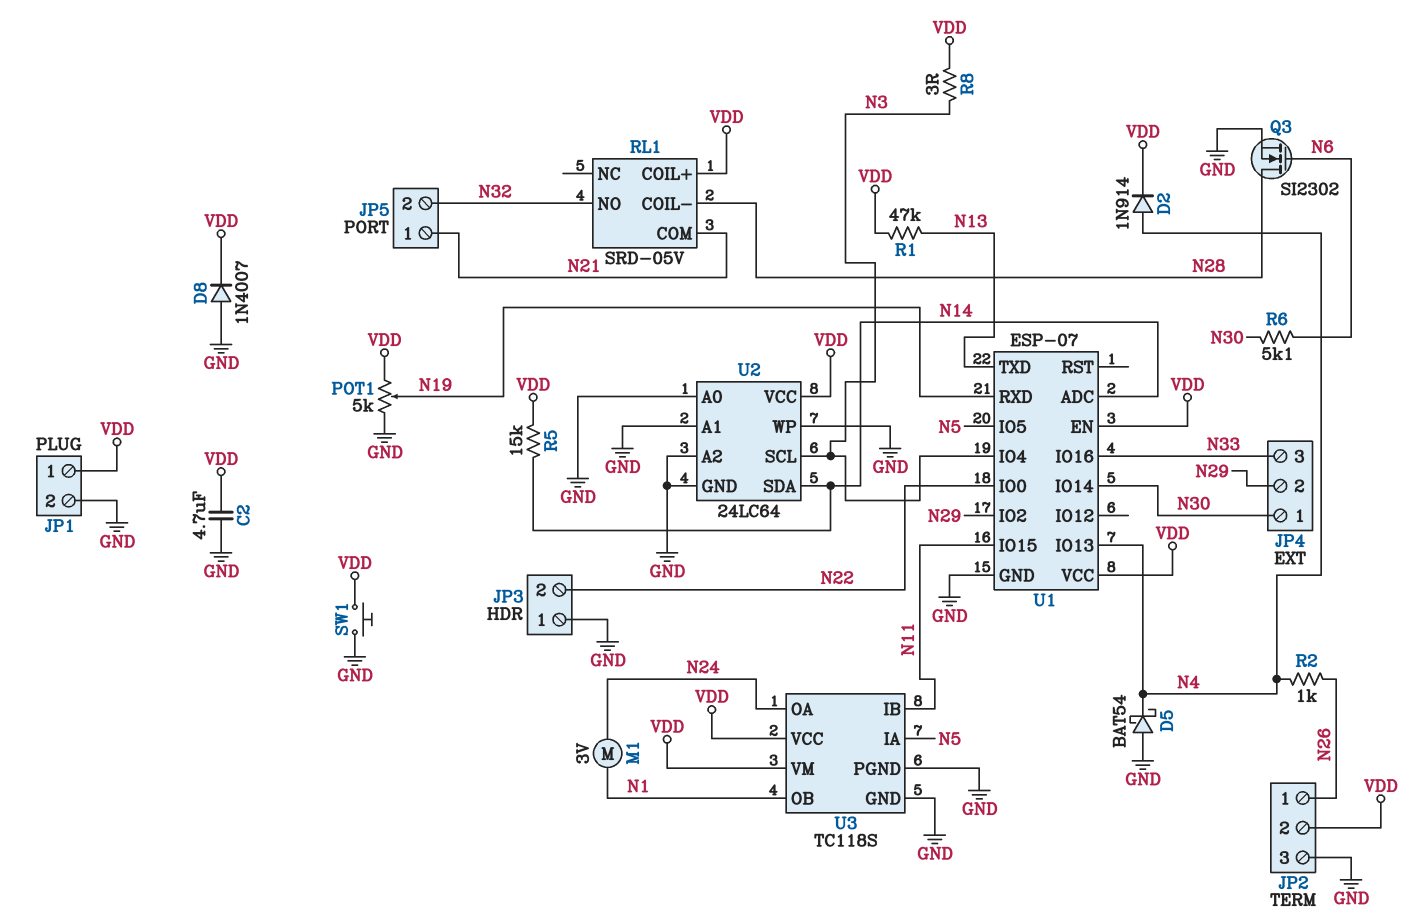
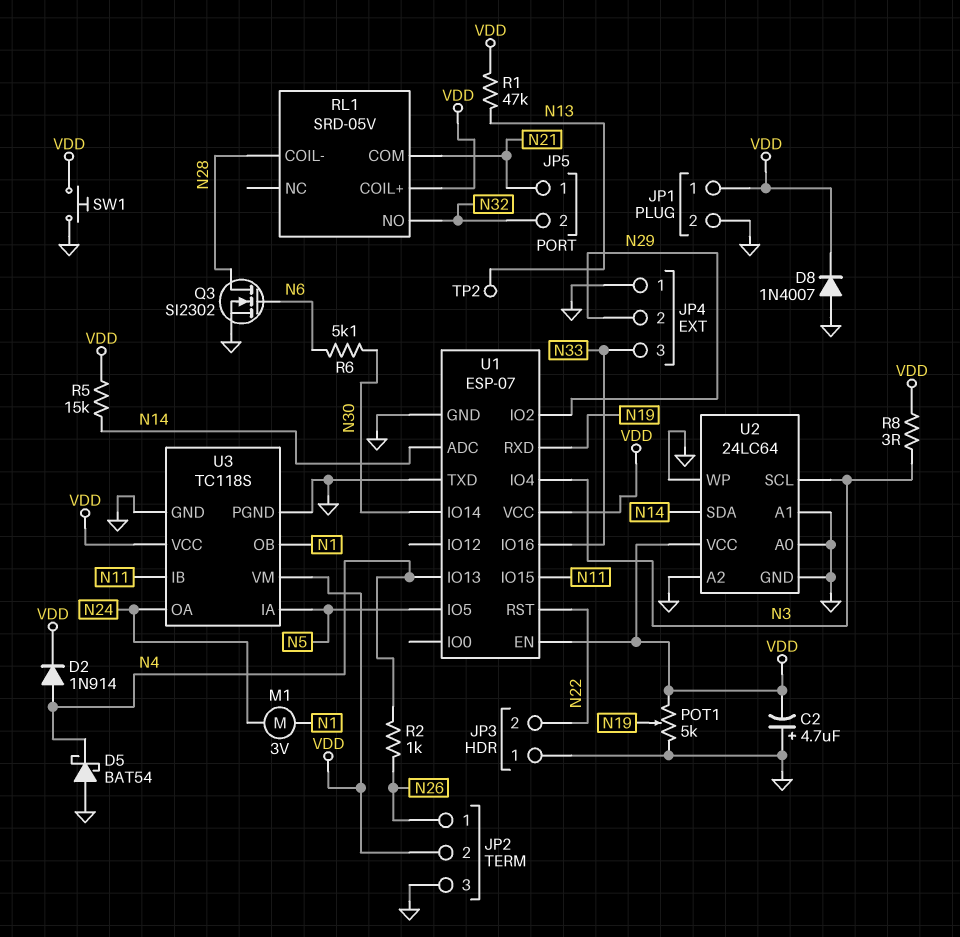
C2: 4.7uF (GND, VDD) -> 4.7uF (plus GND, minus VDD)
JP4 pin 1: N30 -> GND
TP2: none -> test point (N13)
U1 pin IO0: N22 -> none
U1 pin RST: none -> N22
U1 pin TXD: N13 -> GND

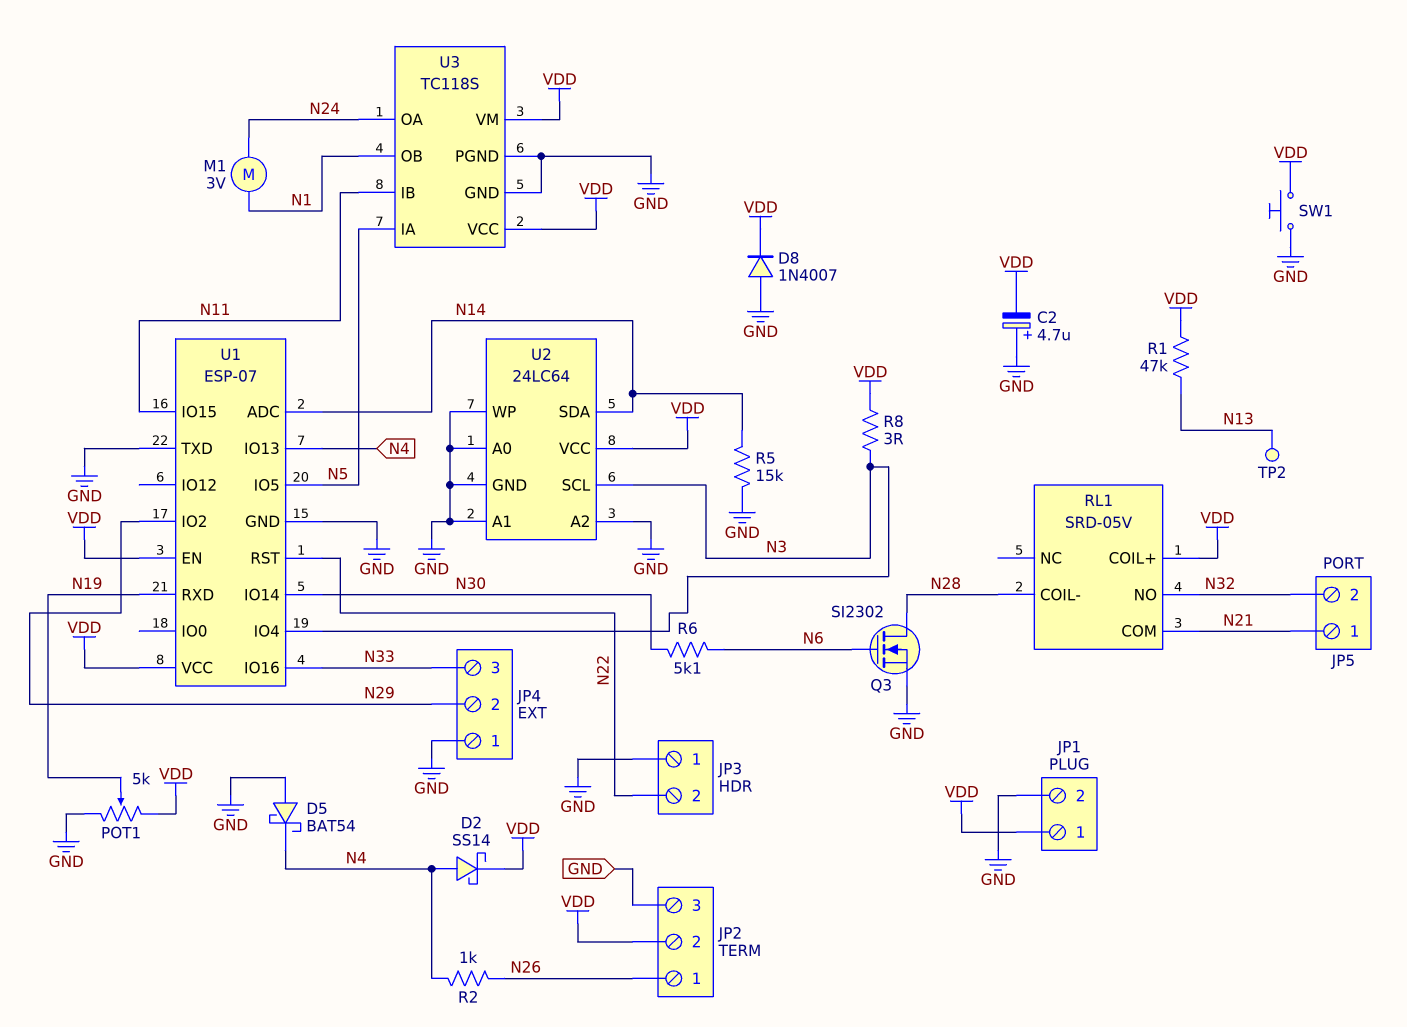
D2: diode 1N914 (A N4, K VDD) -> schottky SS14 (A N4, K VDD)
R5: 15k (N14, VDD) -> 15k (GND, N14)

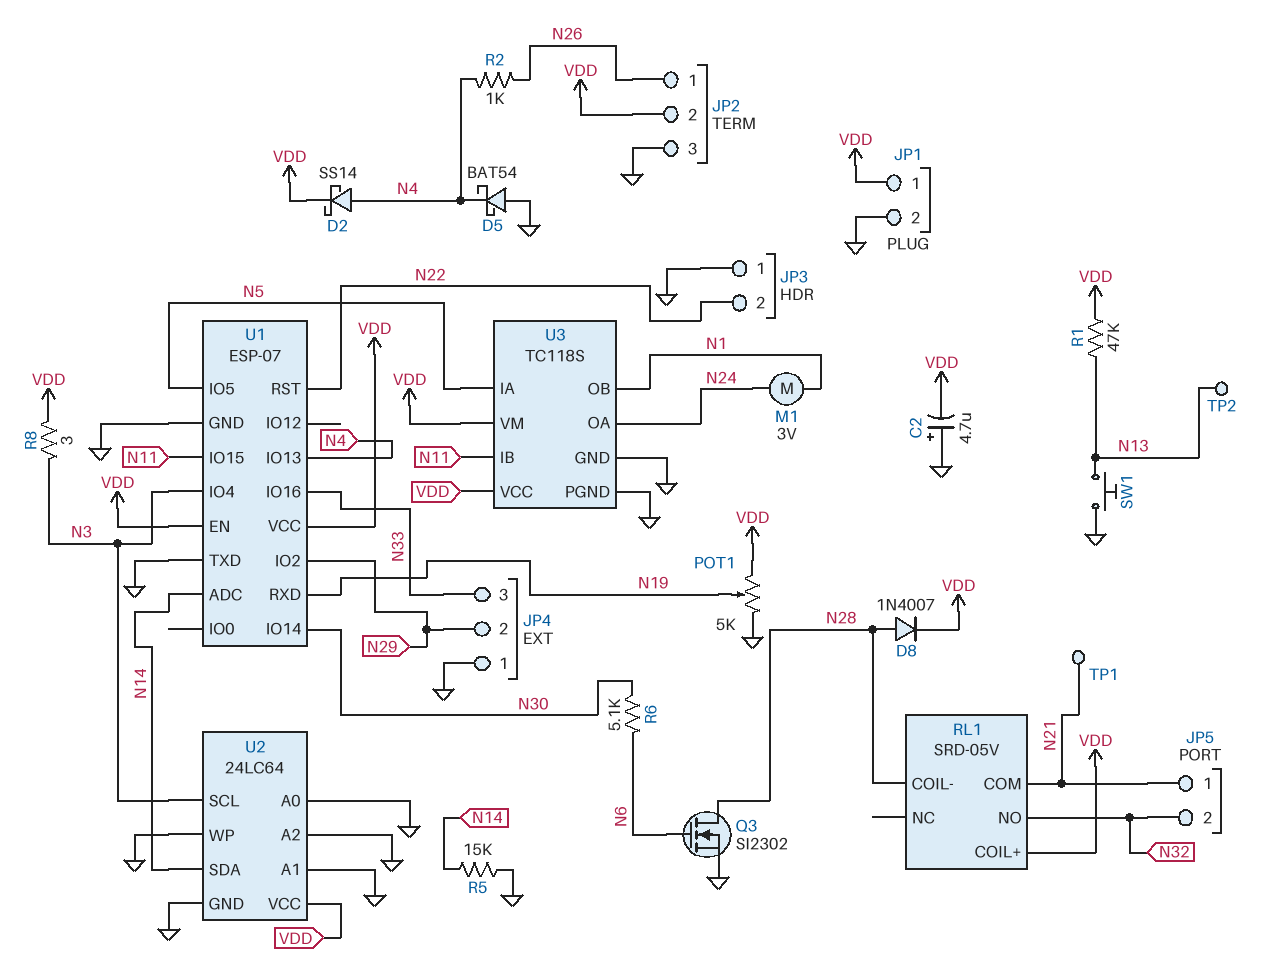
D8: diode 1N4007 (A GND, K VDD) -> diode 1N4007 (A N28, K VDD)
SW1: button (GND, VDD) -> button (GND, N13)
TP1: none -> test point (N21)

